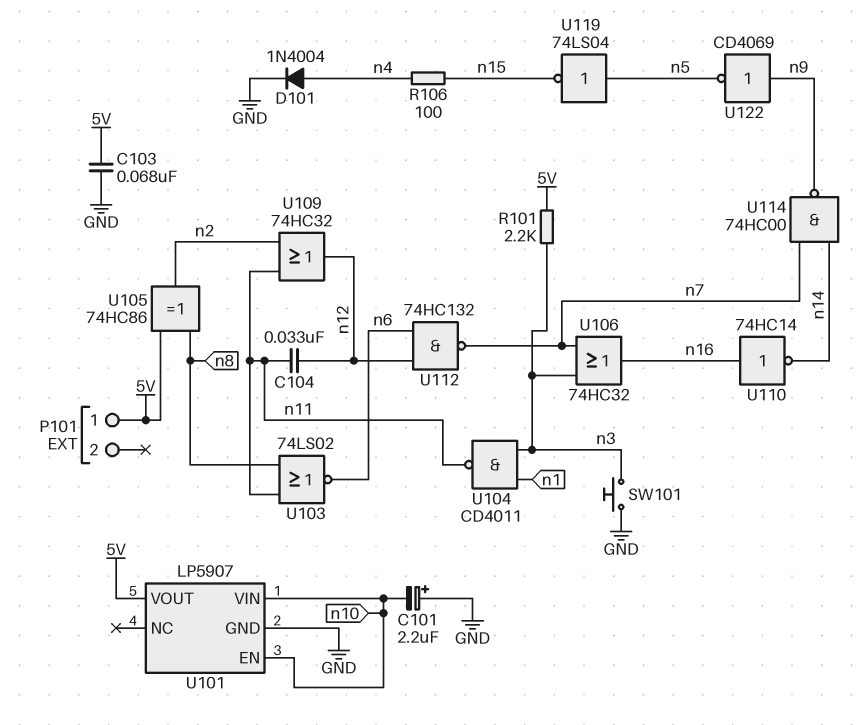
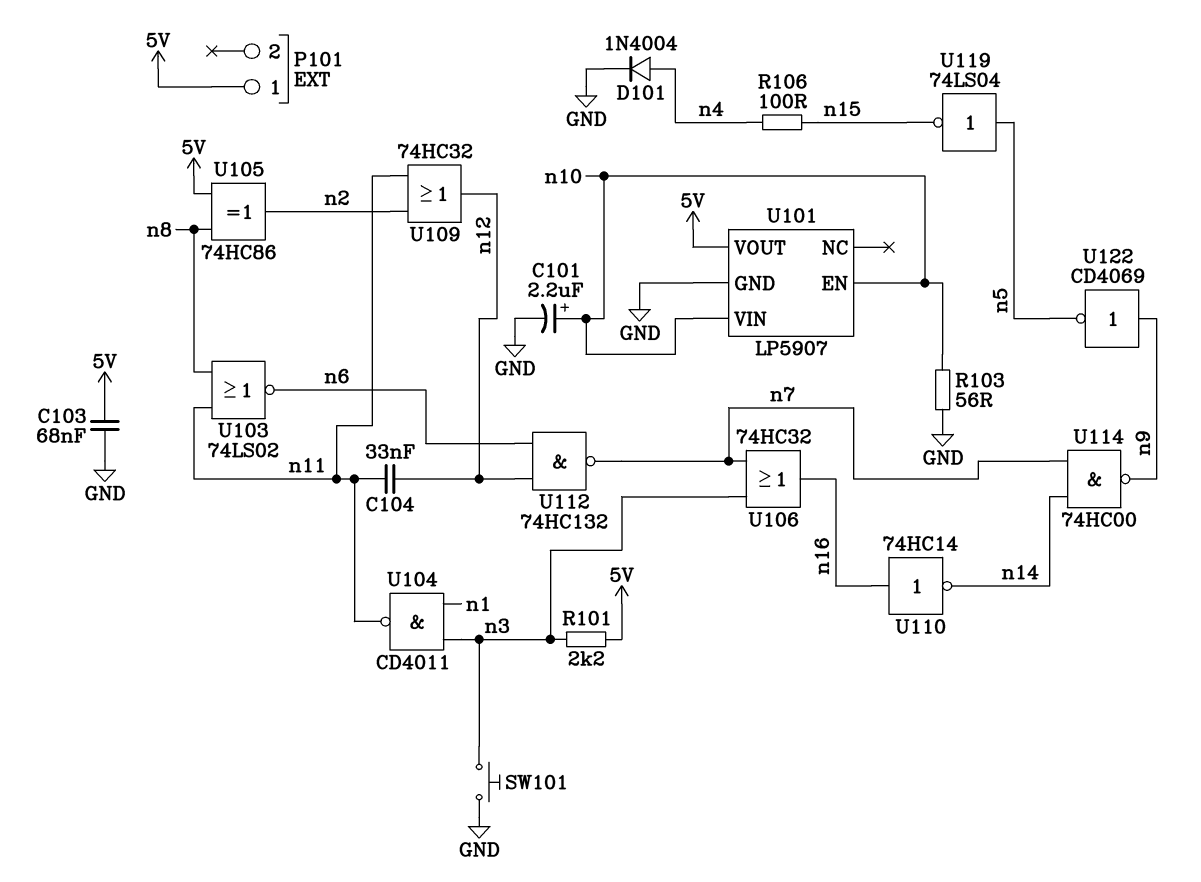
C101: 2.2uF (plus GND, minus n10) -> 2.2uF (plus n10, minus GND)
R103: none -> 56 (GND, n10)

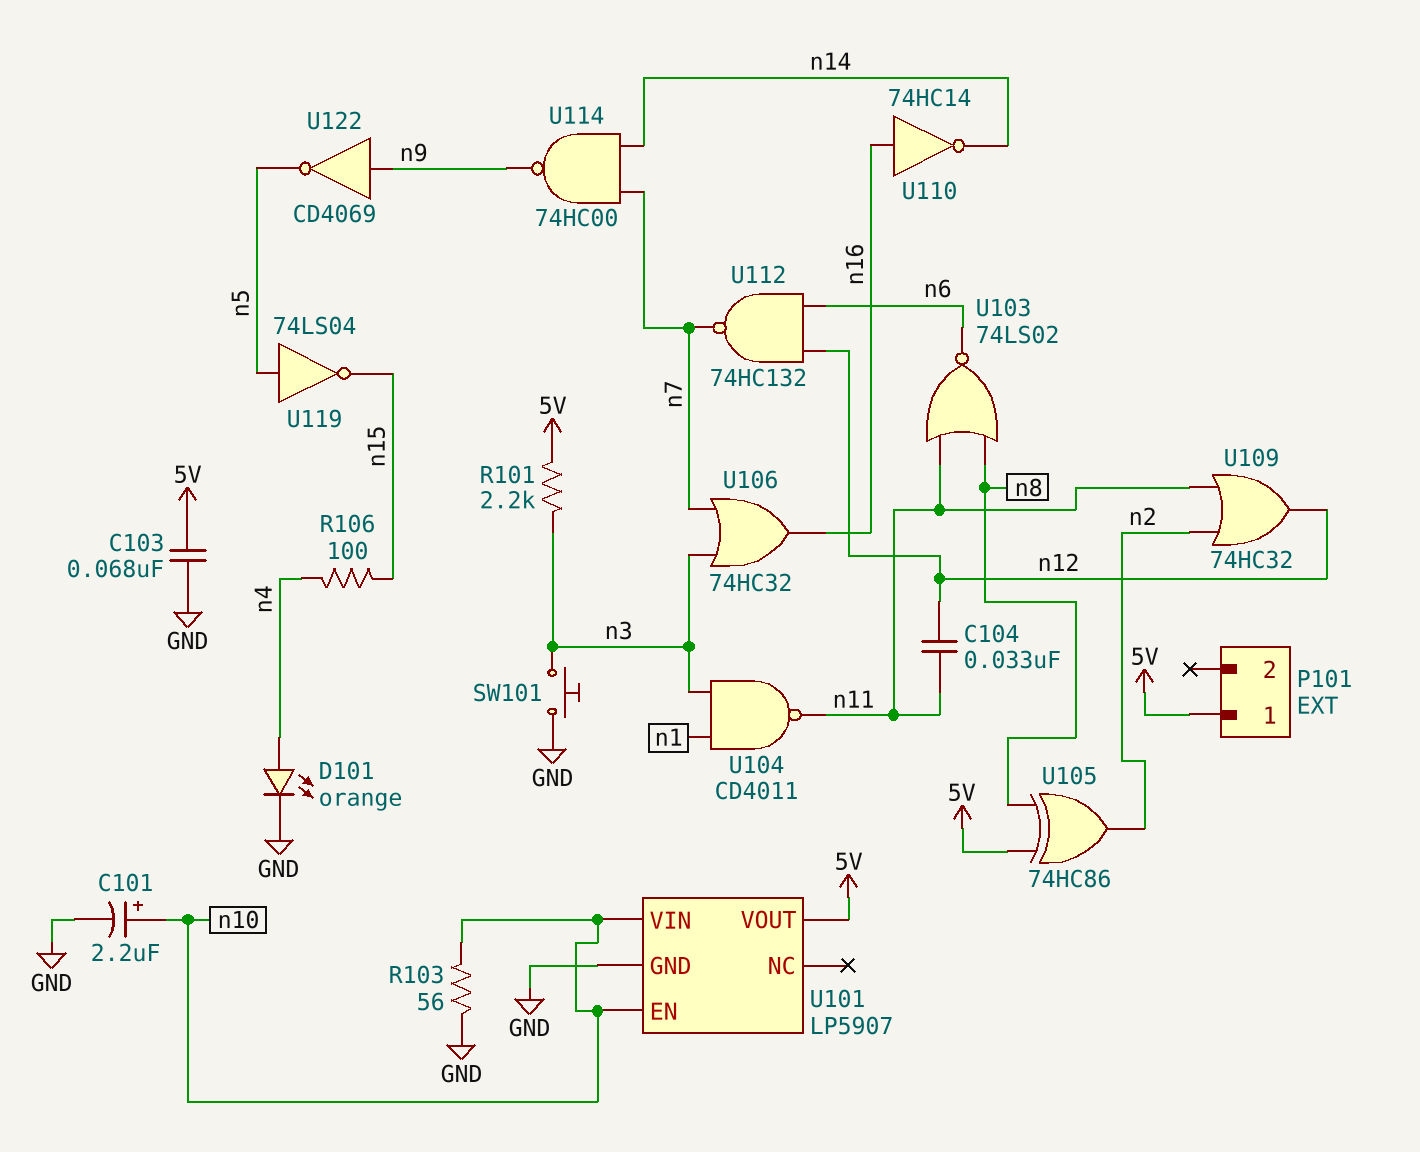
D101: diode 1N4004 (A n4, K GND) -> LED orange (A n4, K GND)

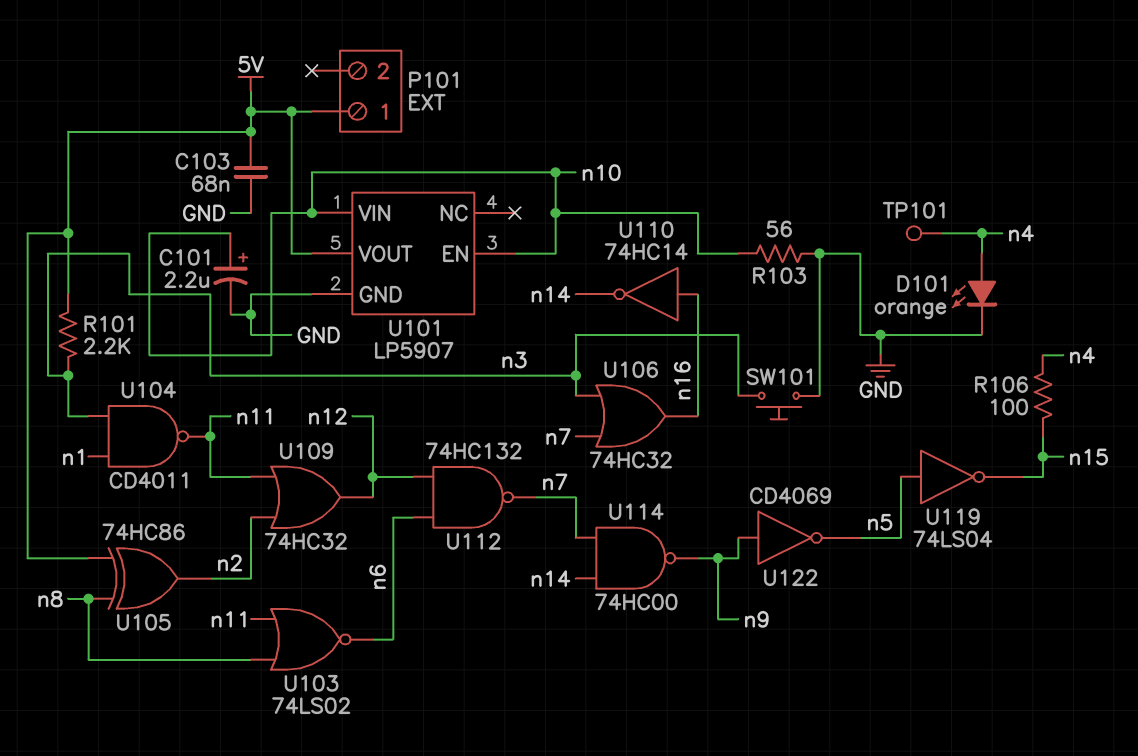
C104: 33nF (n11, n12) -> none
TP101: none -> test point (n4)

